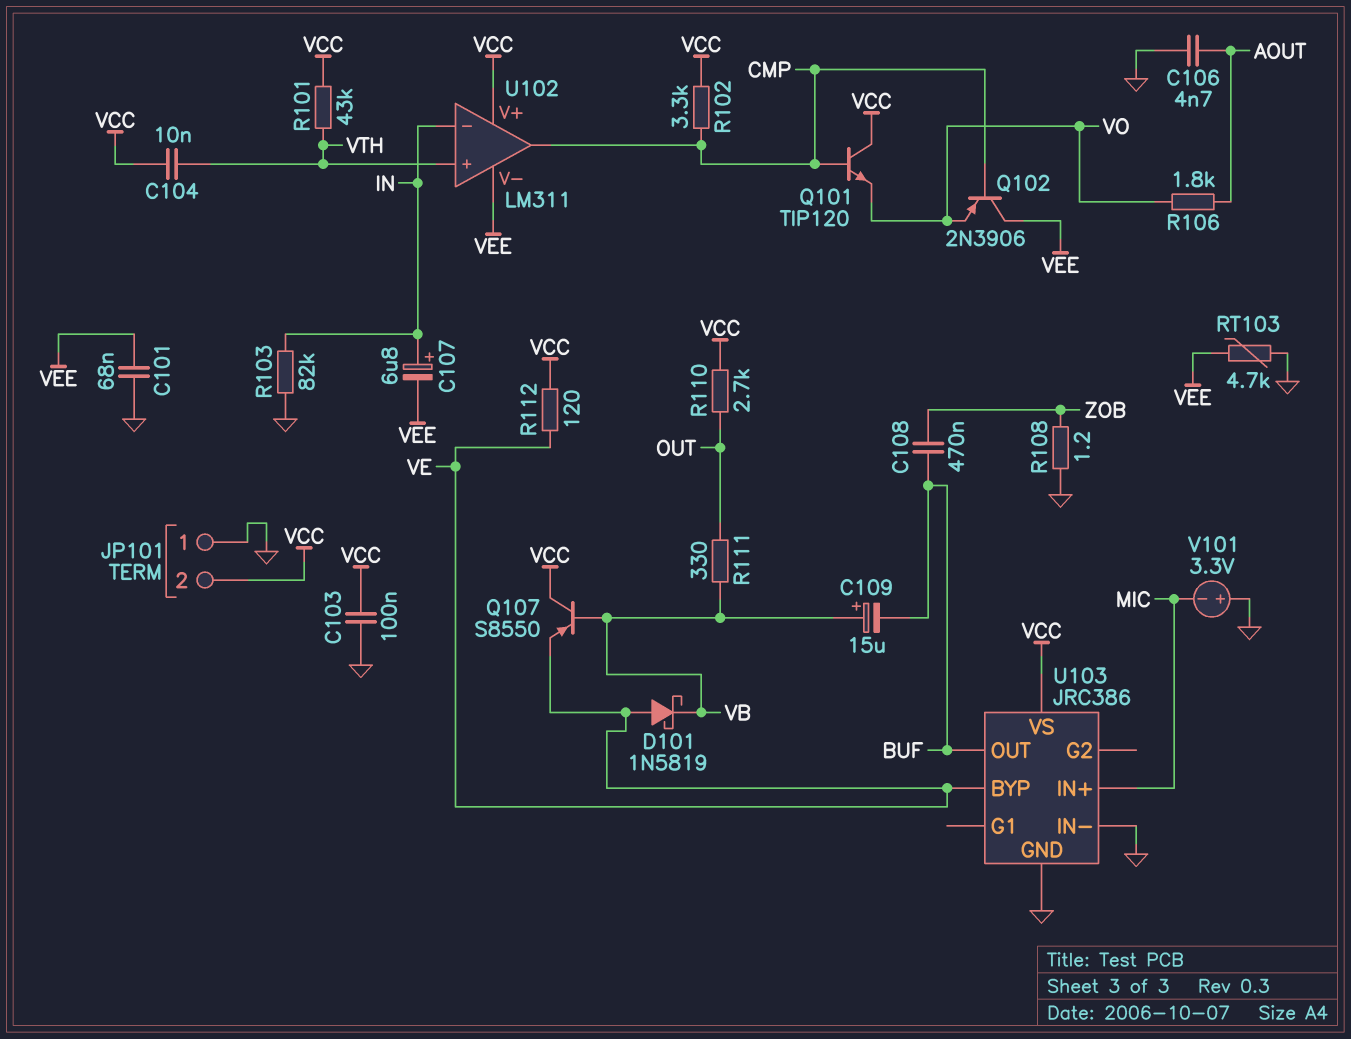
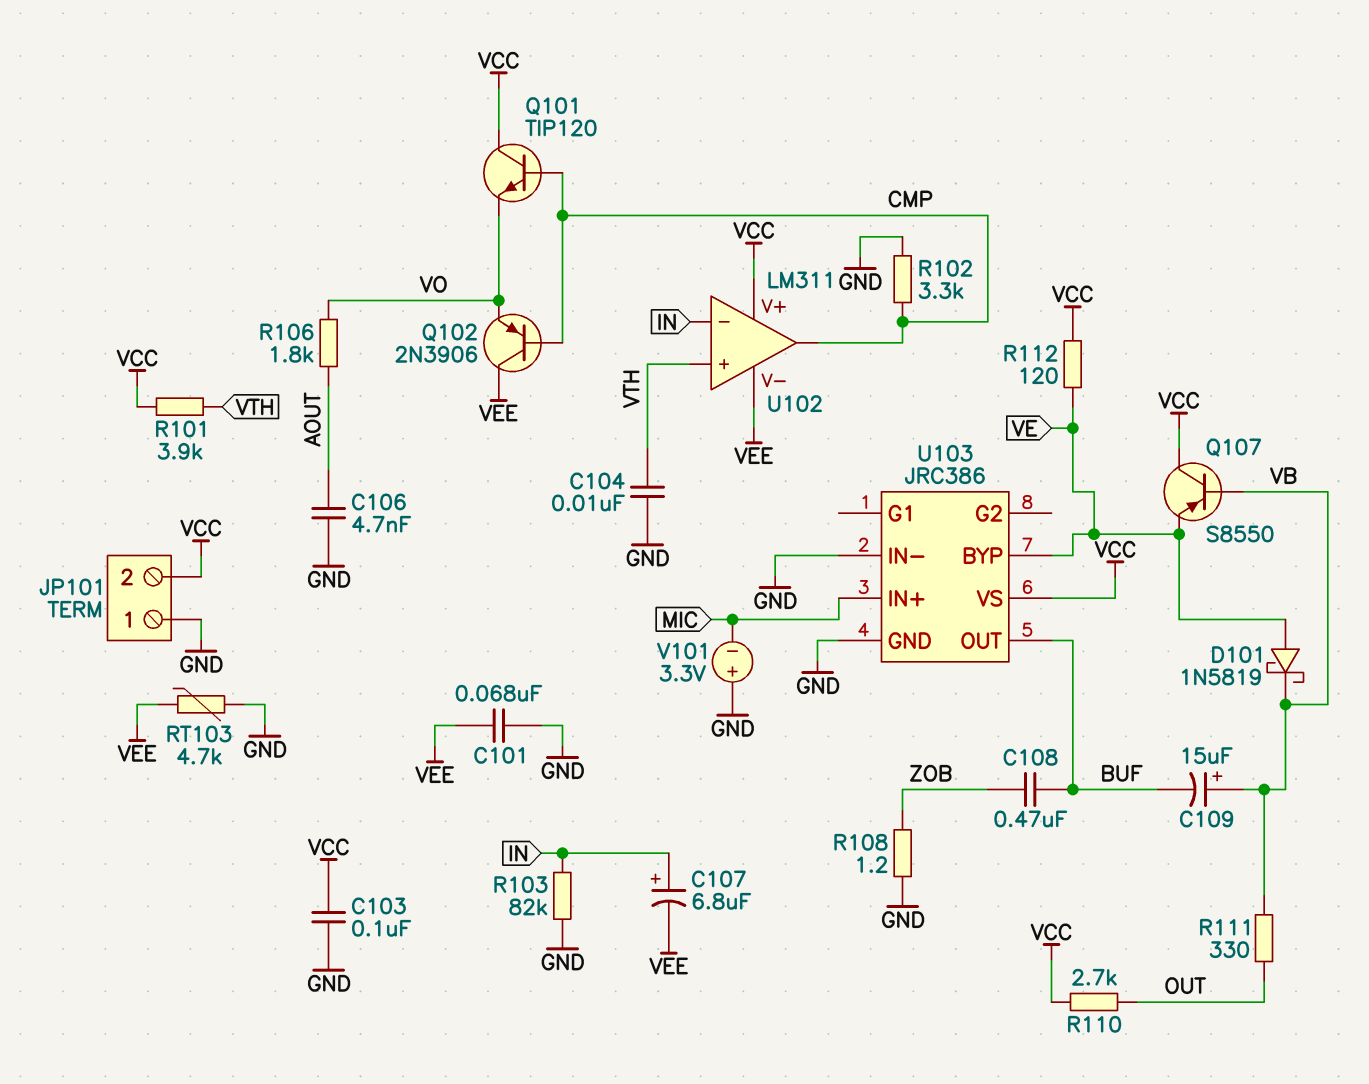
C104: 10nF (VCC, VTH) -> 10nF (GND, VTH)
R101: 43k (VCC, VTH) -> 3.9k (VCC, VTH)
R102: 3.3k (CMP, VCC) -> 3.3k (CMP, GND)

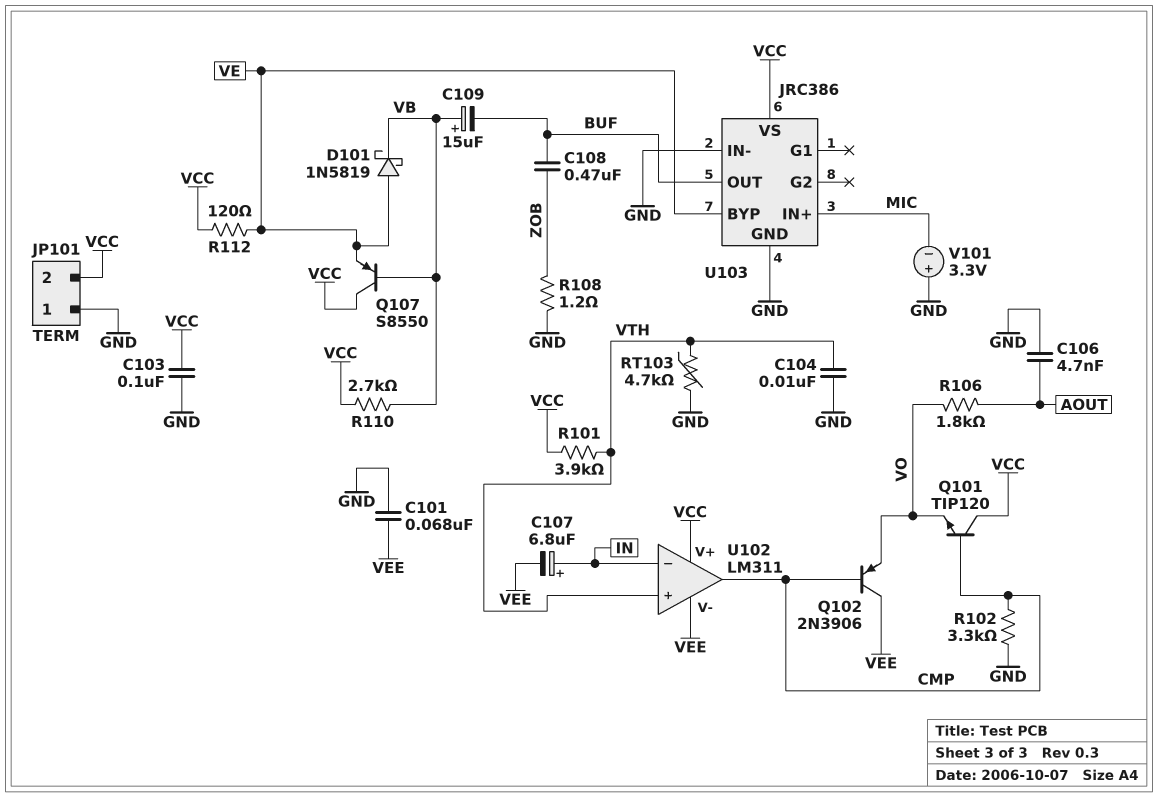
R103: 82k (GND, IN) -> none
R110: 2.7k (OUT, VCC) -> 2.7k (VB, VCC)
R111: 330 (OUT, VB) -> none
RT103: 4.7k (GND, VEE) -> 4.7k (GND, VTH)

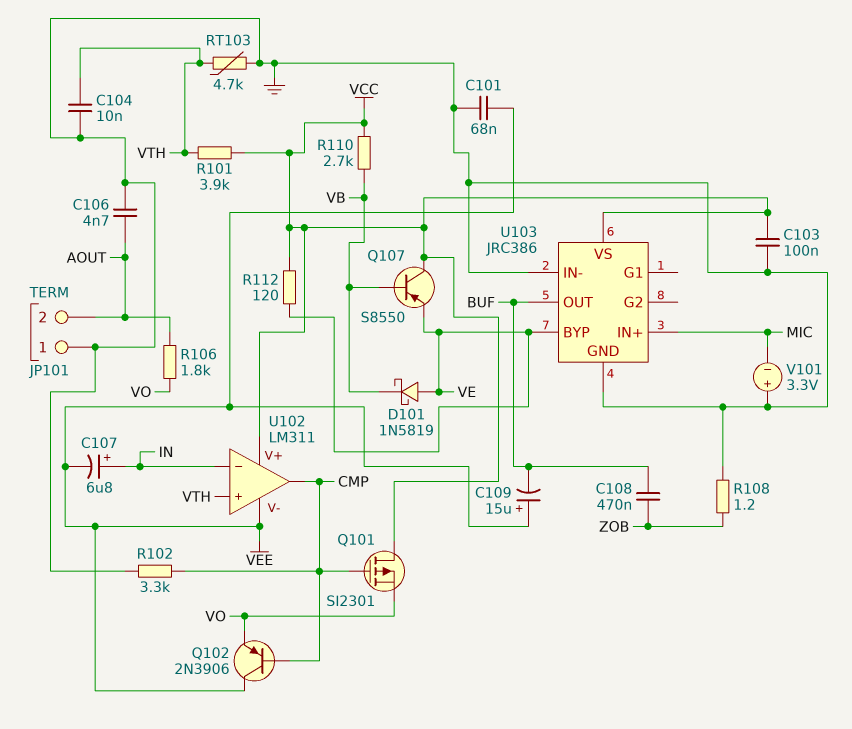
C109: 15uF (plus VB, minus BUF) -> 15uF (plus VEE, minus BUF)
JP101 pin 2: VCC -> AOUT
Q101: NPN TIP120 (B CMP, C VCC, E VO) -> PMOS SI2301 (G CMP, D VCC, S VO)

